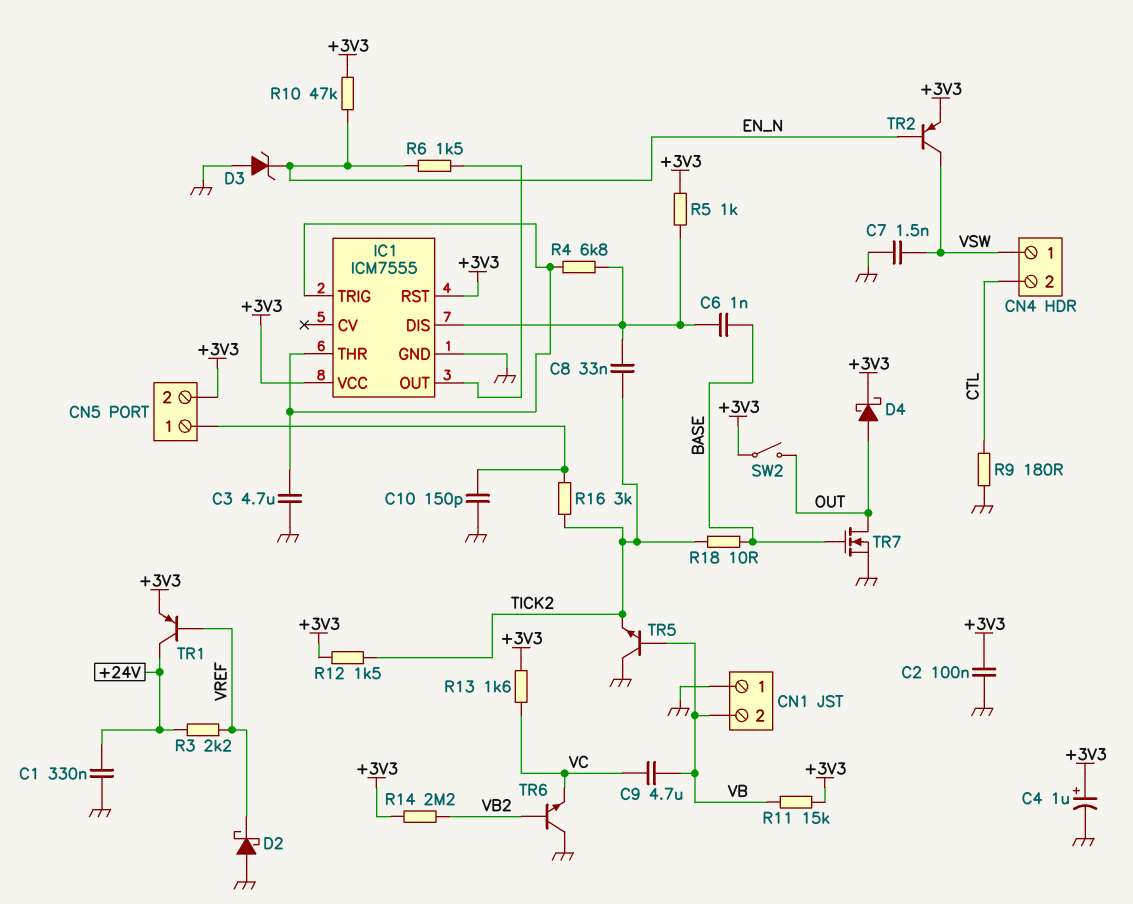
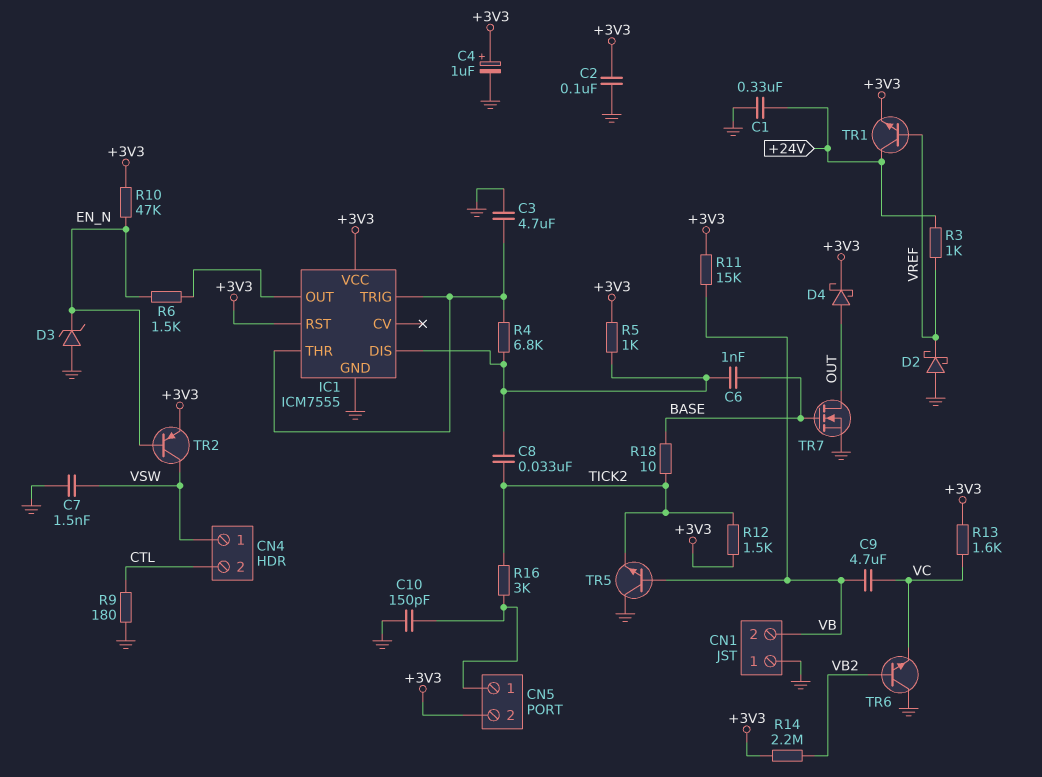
R3: 2.2k (+24V, VREF) -> 1k (+24V, VREF)
SW2: switch (+3V3, OUT) -> none
TR1: PNP (B VREF, C +24V, E +3V3) -> NPN (B VREF, C +24V, E +3V3)

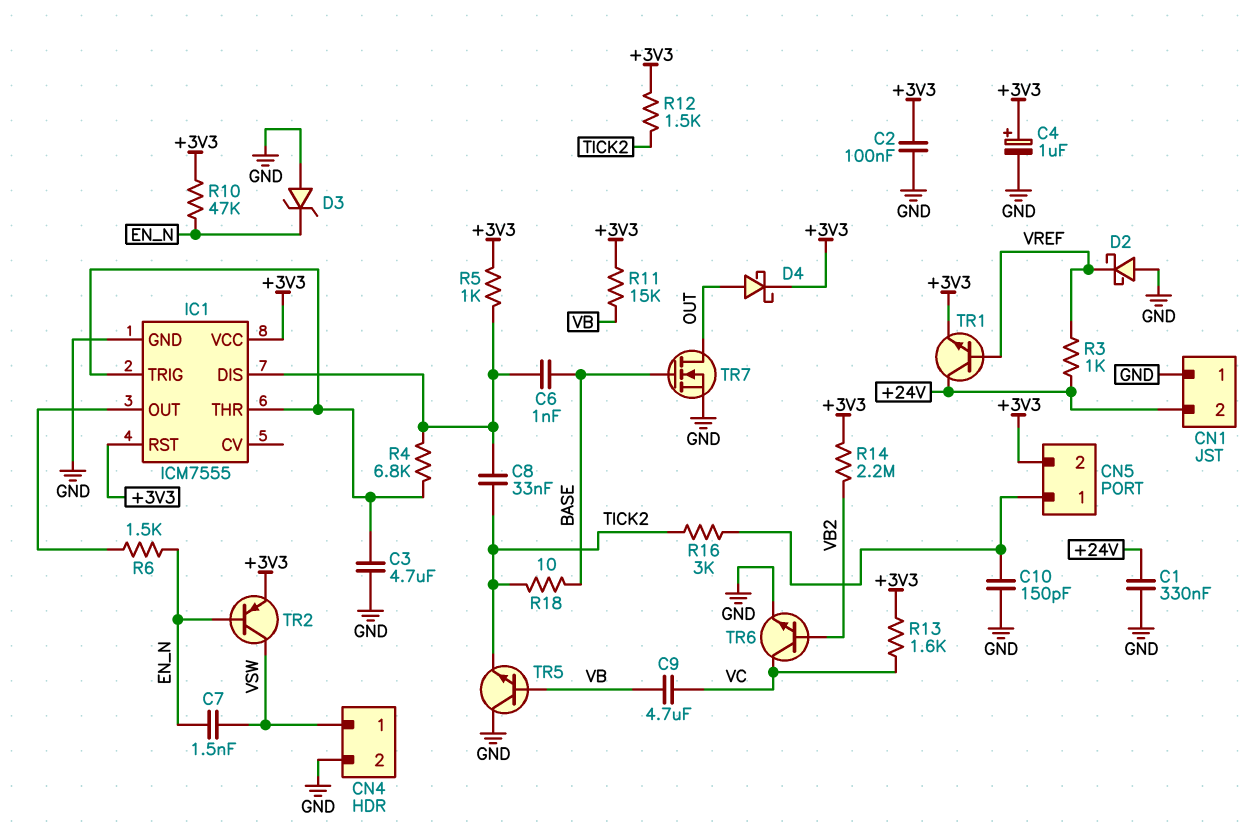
C7: 1.5nF (GND, VSW) -> 1.5nF (EN_N, VSW)
CN1 pin 2: VB -> +24V
CN4 pin 2: CTL -> GND
R9: 180 (CTL, GND) -> none
TR6: NPN (B VB2, C GND, E VC) -> NPN (B VB2, C VC, E GND)

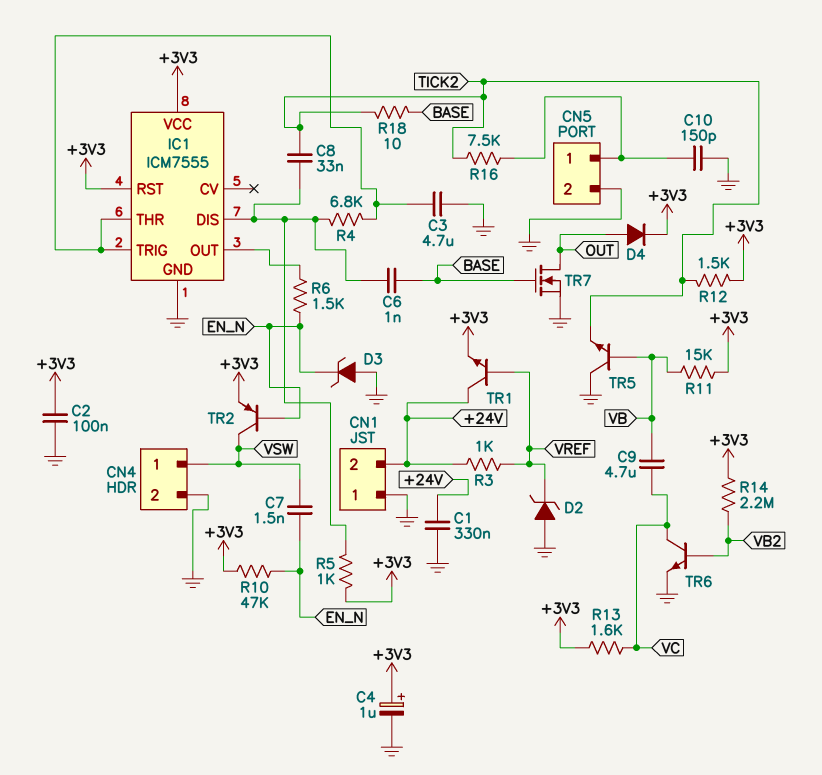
CN5 pin 2: +3V3 -> GND
D2: schottky (A GND, K VREF) -> zener (A GND, K VREF)
D4: schottky (A OUT, K +3V3) -> diode (A OUT, K +3V3)
R16: 3k (CN5/1, TICK2) -> 7.5k (CN5/1, TICK2)

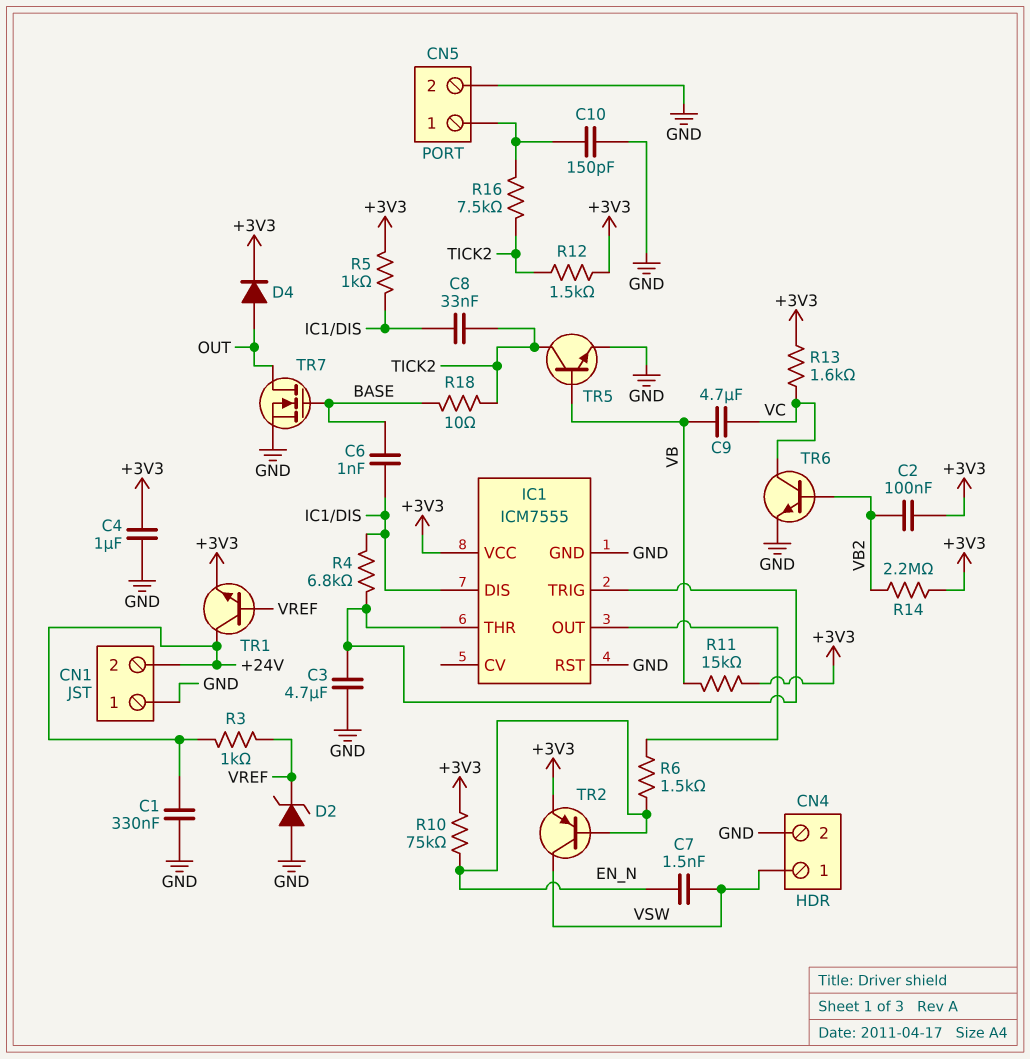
C2: 100nF (+3V3, GND) -> 100nF (+3V3, VB2)
C4: 1uF (plus +3V3, minus GND) -> 1uF (+3V3, GND)
D3: zener (A GND, K EN_N) -> none
IC1 pin RST: +3V3 -> GND
R10: 47k (+3V3, EN_N) -> 75k (+3V3, EN_N)
TR5: NPN (B VB, C GND, E TICK2) -> NPN (B VB, C TICK2, E GND)

